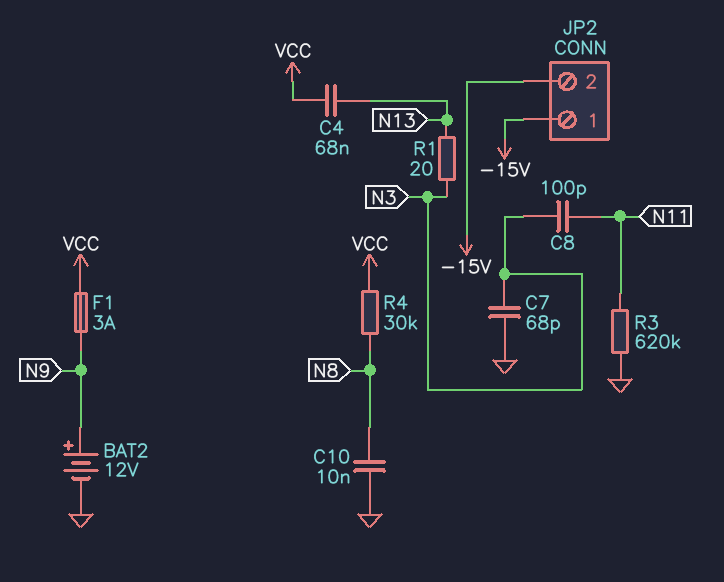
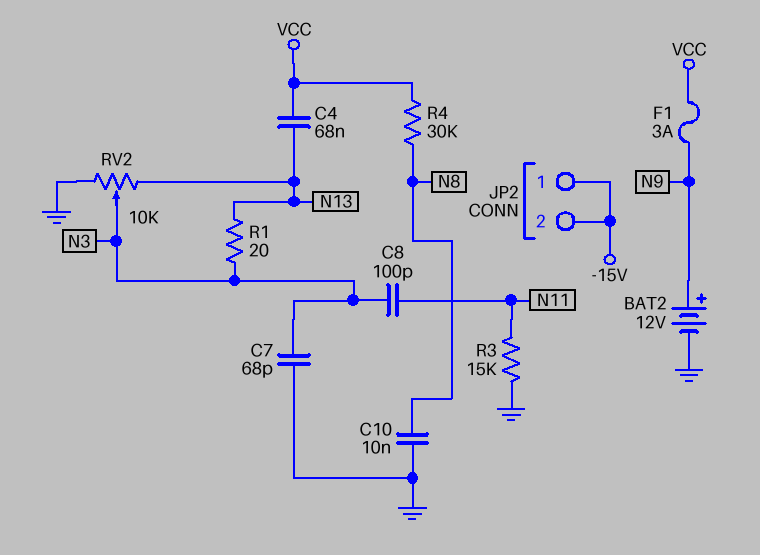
R3: 620k (GND, N11) -> 15k (GND, N11)
RV2: none -> 10k (GND, N13, wiper N3)

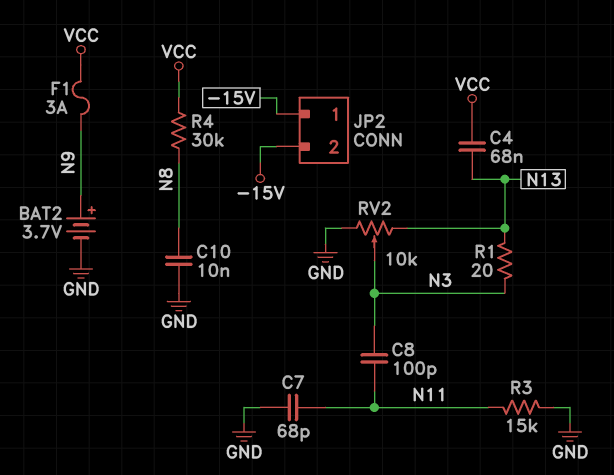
BAT2: 12V (plus N9, minus GND) -> 3.7V (plus N9, minus GND)
C7: 68pF (GND, N3) -> 68pF (GND, N11)

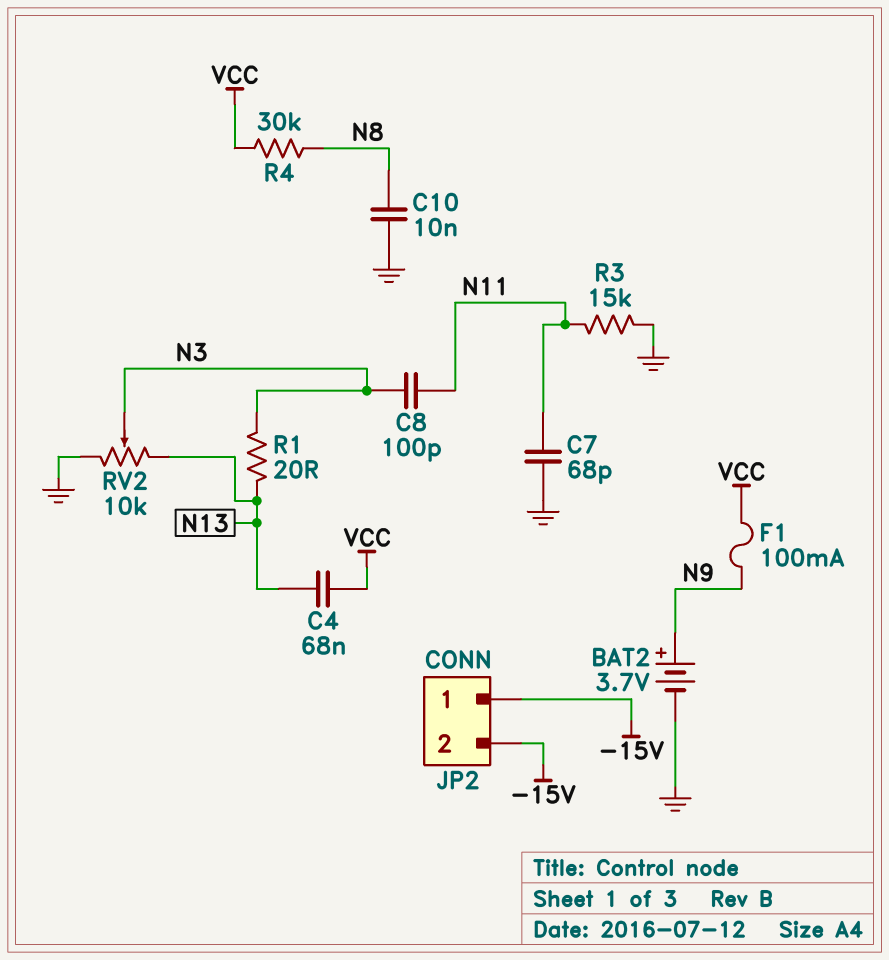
F1: 3A (N9, VCC) -> 100mA (N9, VCC)

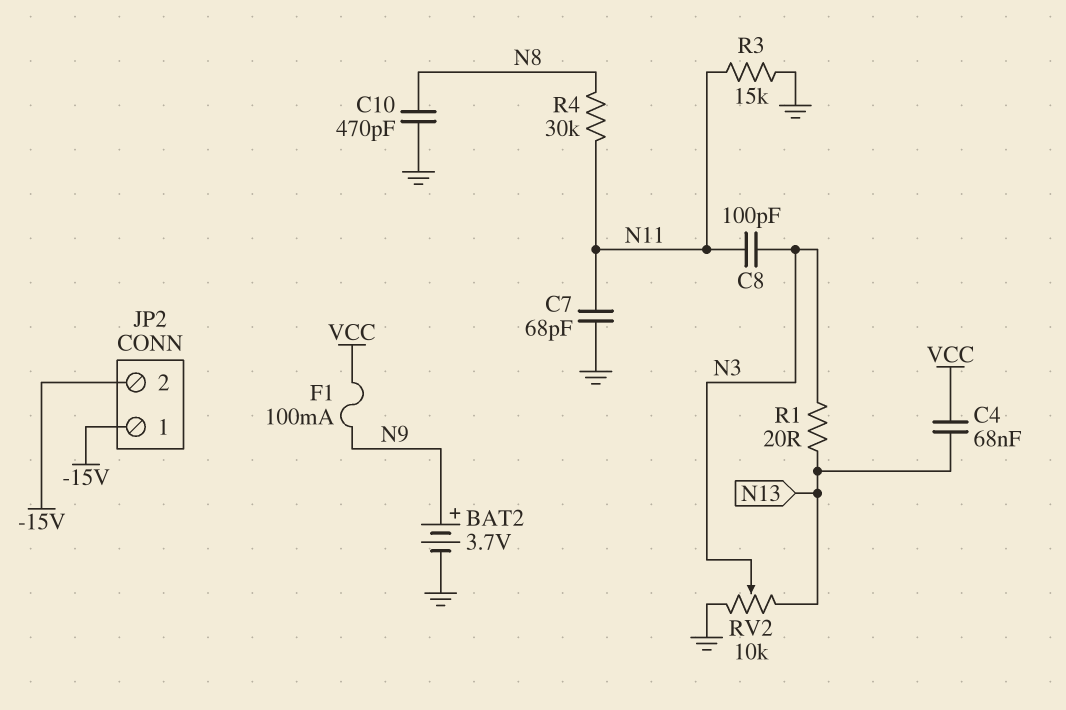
C10: 10nF (GND, N8) -> 470pF (GND, N8)
R4: 30k (N8, VCC) -> 30k (N8, N11)

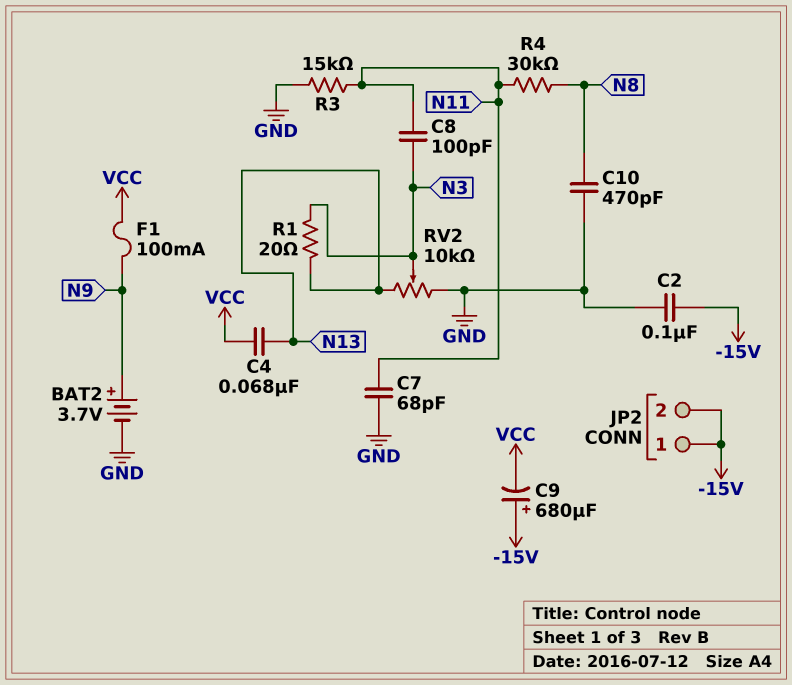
C2: none -> 100nF (-15V, GND)
C9: none -> 680uF (plus -15V, minus VCC)

